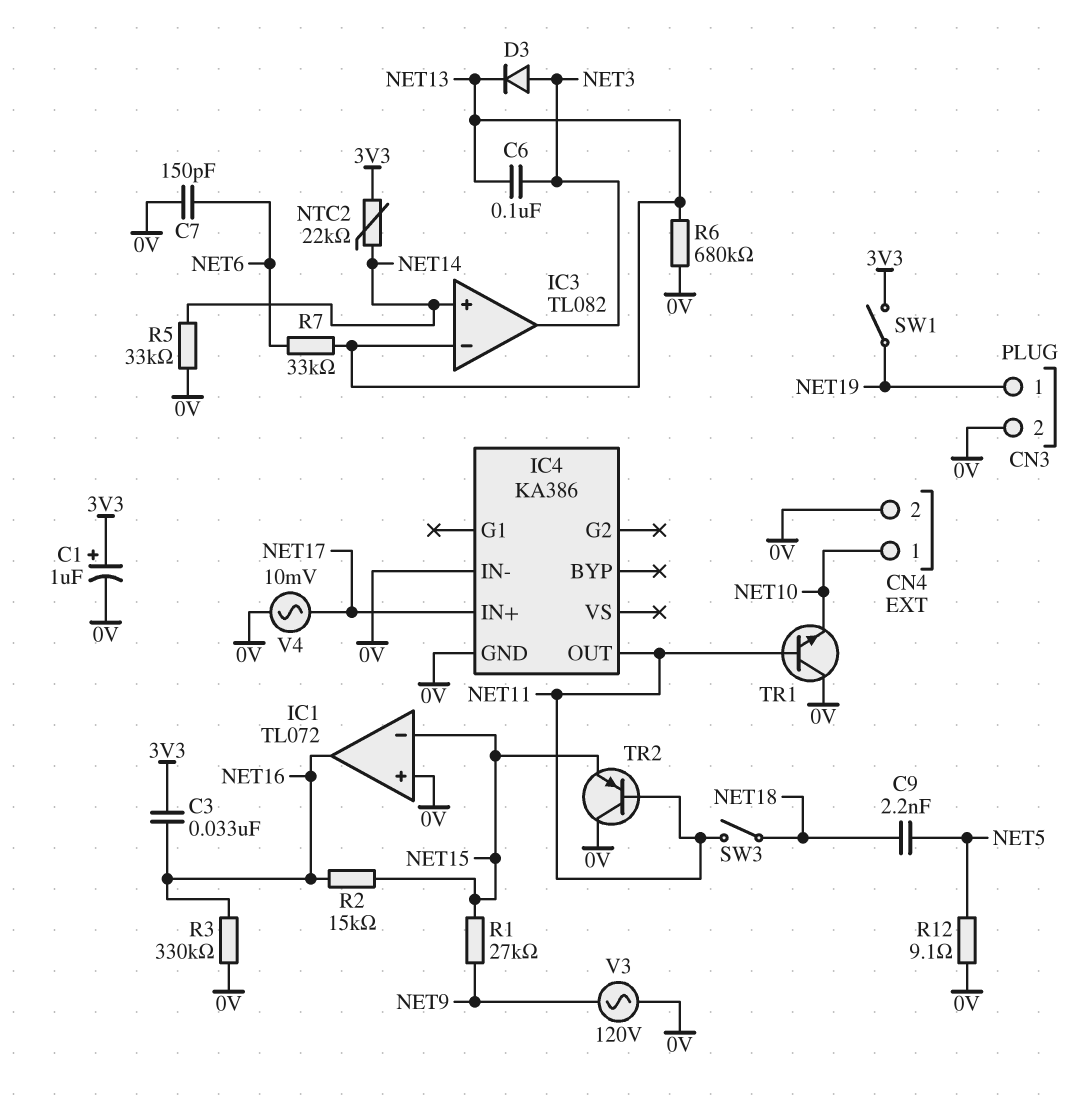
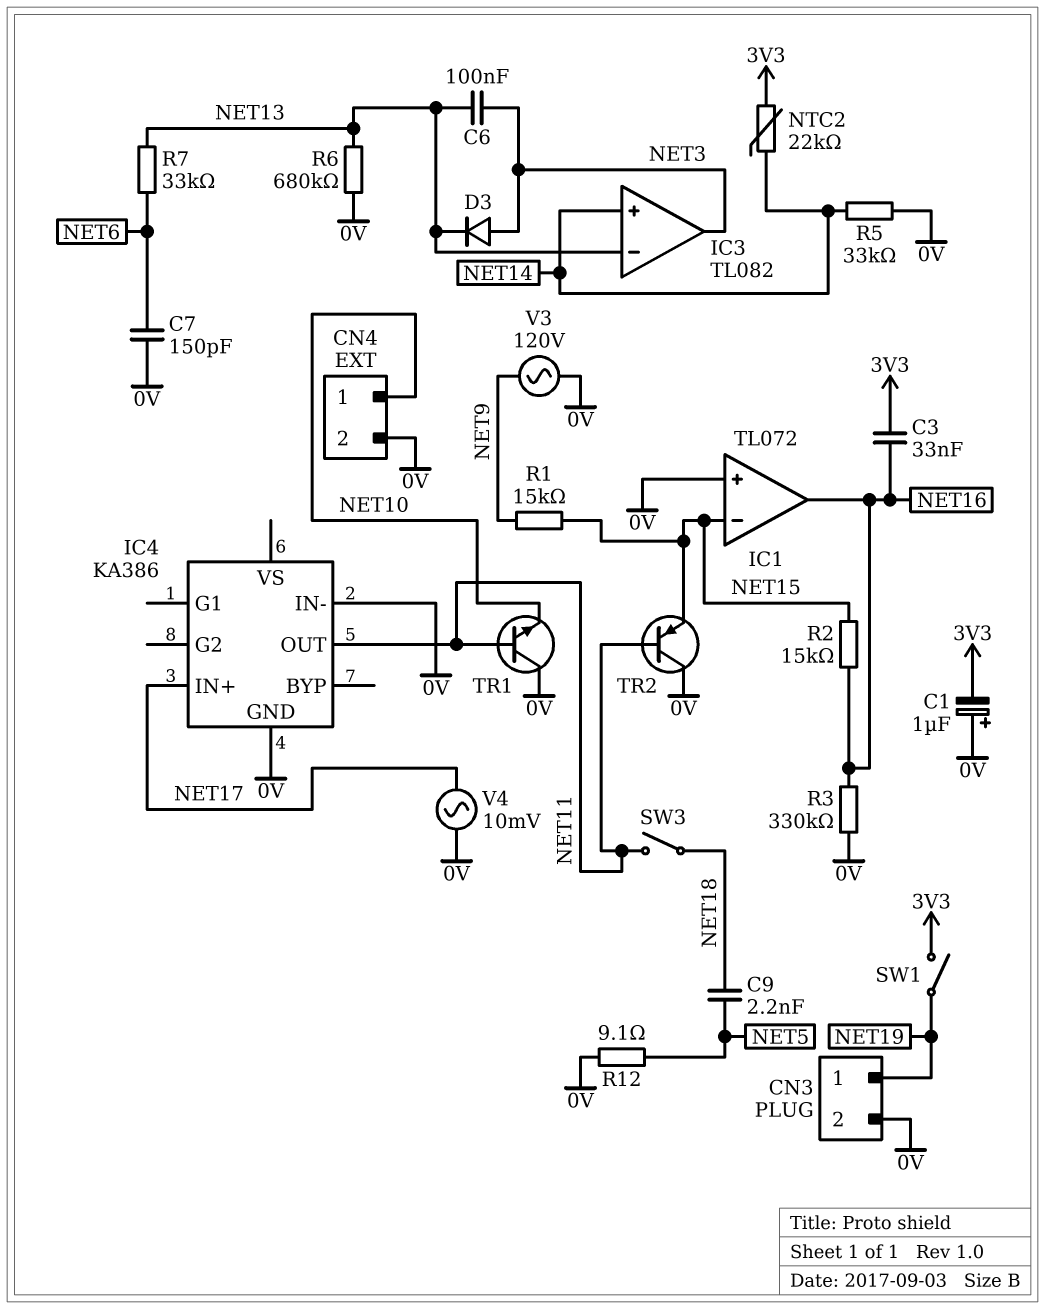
C1: 1uF (plus 3V3, minus 0V) -> 1uF (plus 0V, minus 3V3)
R1: 27k (NET9, NET15) -> 15k (NET9, NET15)

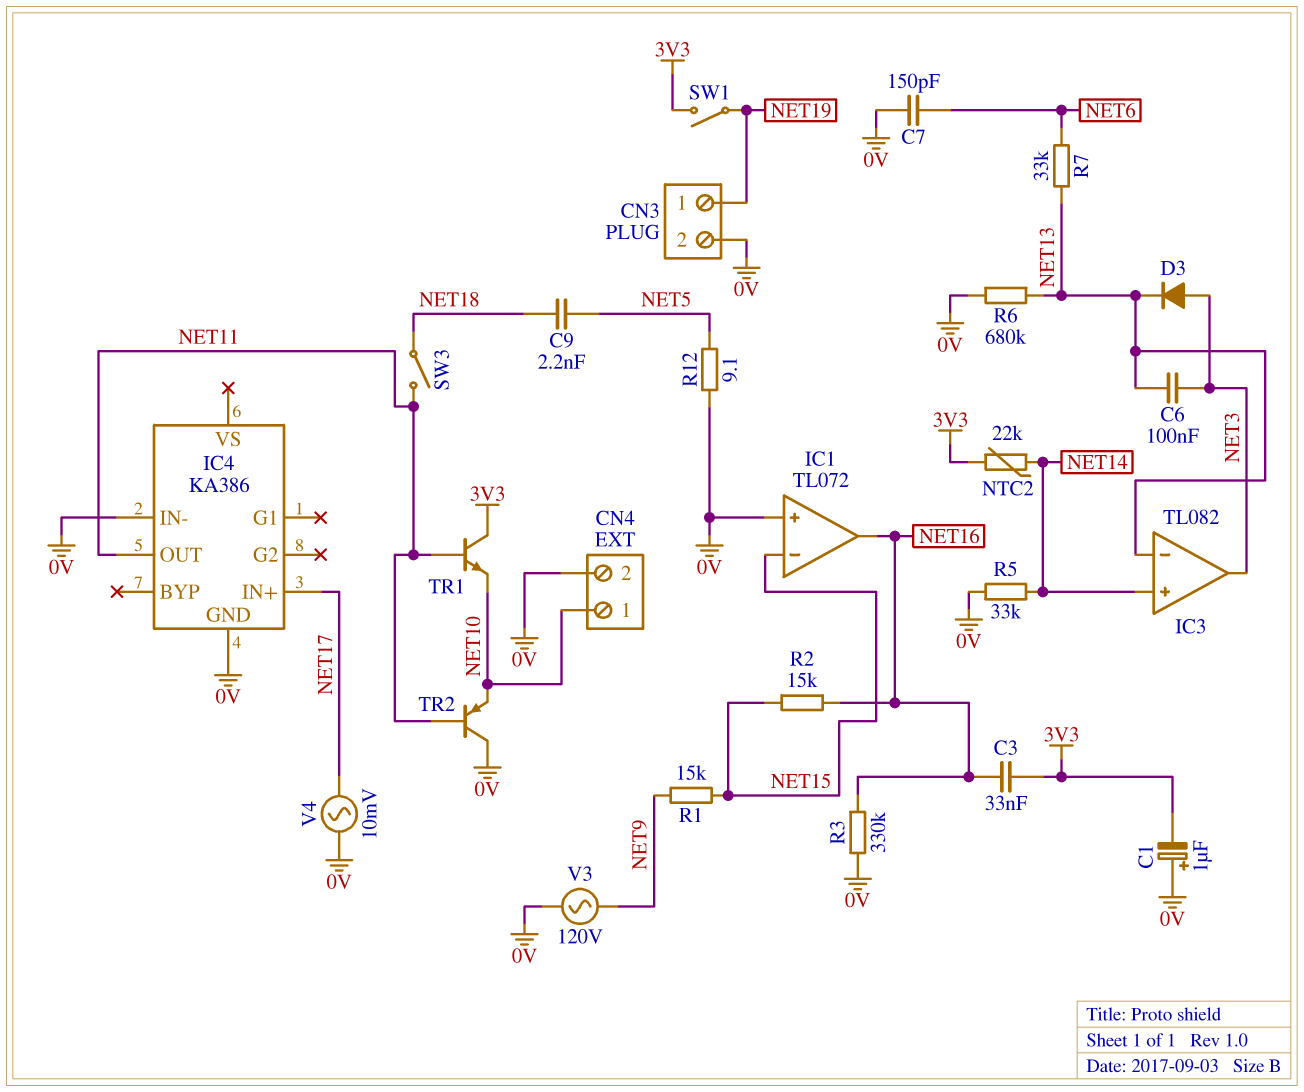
TR1: NPN (B NET11, C 0V, E NET10) -> NPN (B NET11, C 3V3, E NET10)
TR2: PNP (B NET11, C 0V, E NET15) -> PNP (B NET11, C 0V, E NET10)

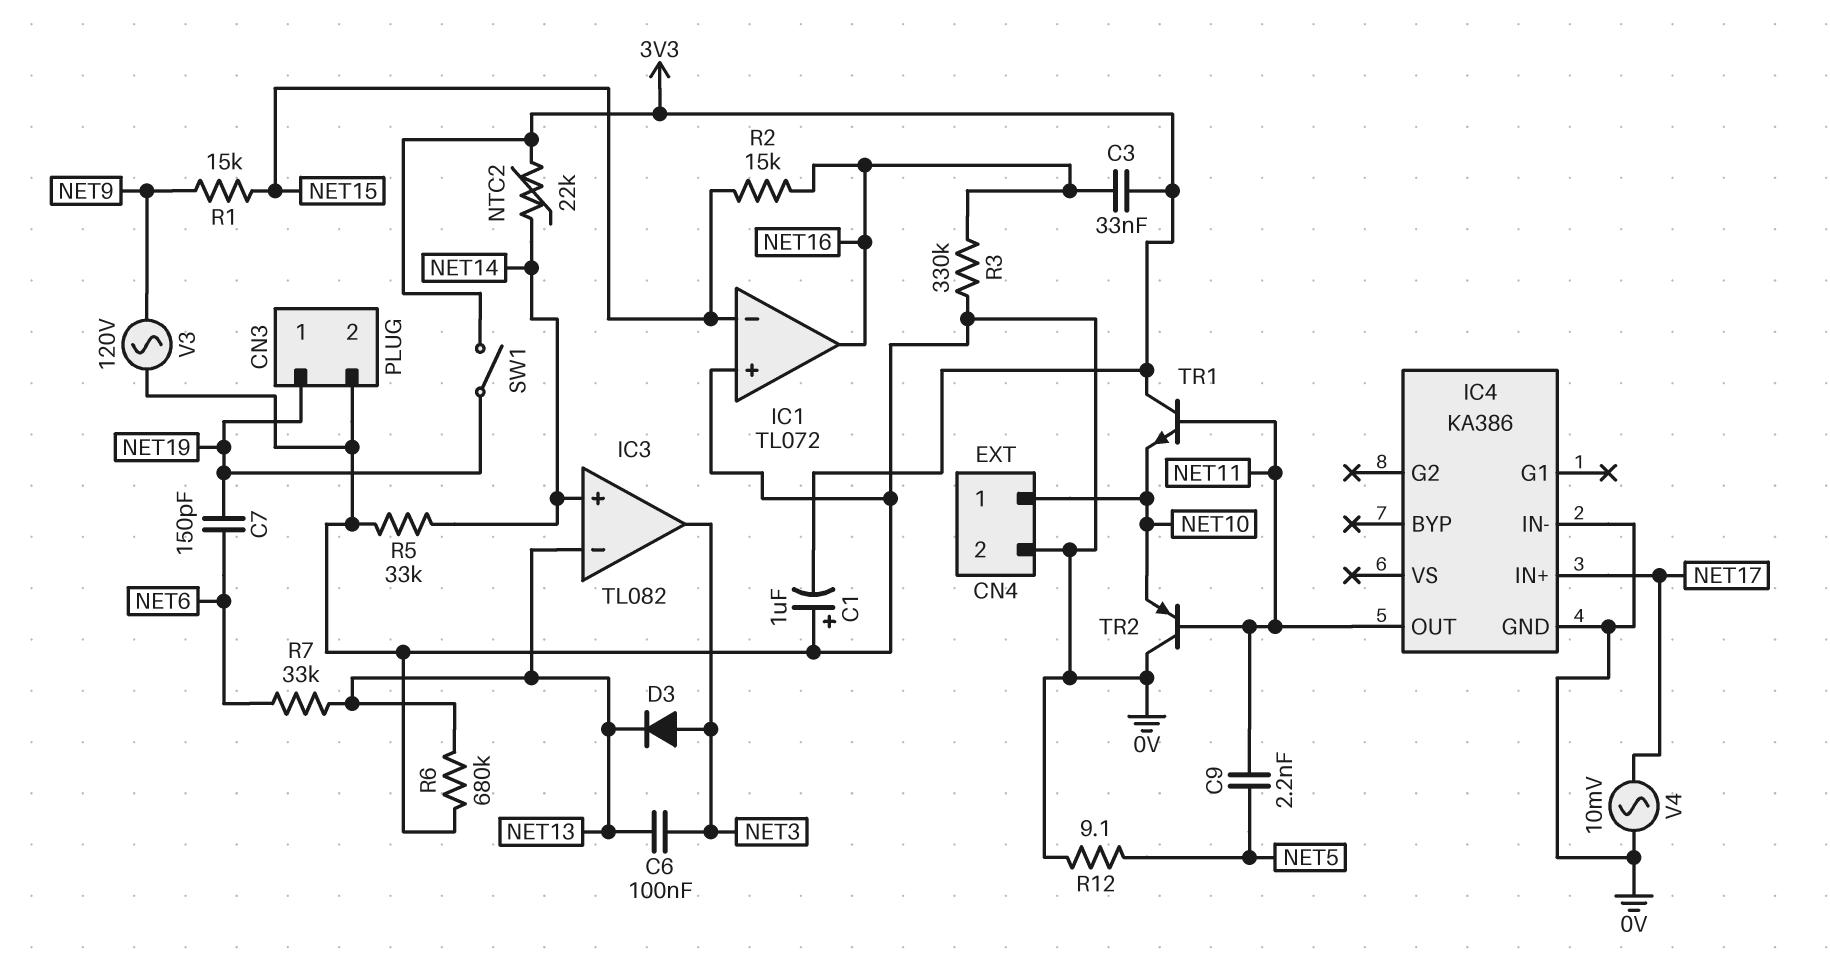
C7: 150pF (0V, NET6) -> 150pF (NET6, NET19)
C9: 2.2nF (NET5, NET18) -> 2.2nF (NET5, NET11)
SW3: switch (NET11, NET18) -> none

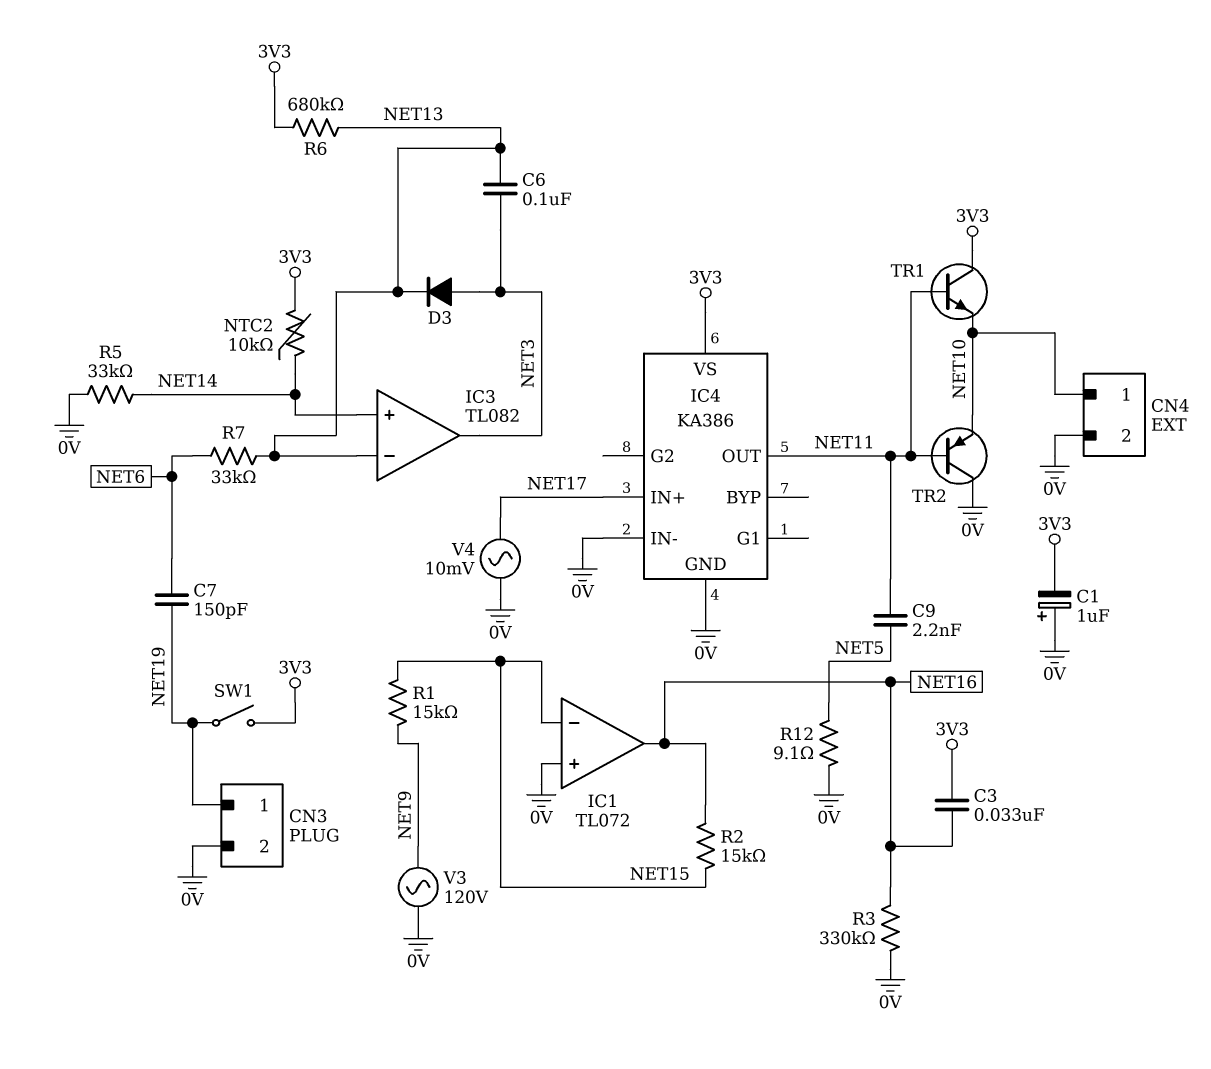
IC4 pin VS: none -> 3V3
NTC2: 22k (3V3, NET14) -> 10k (3V3, NET14)
R6: 680k (0V, NET13) -> 680k (3V3, NET13)

